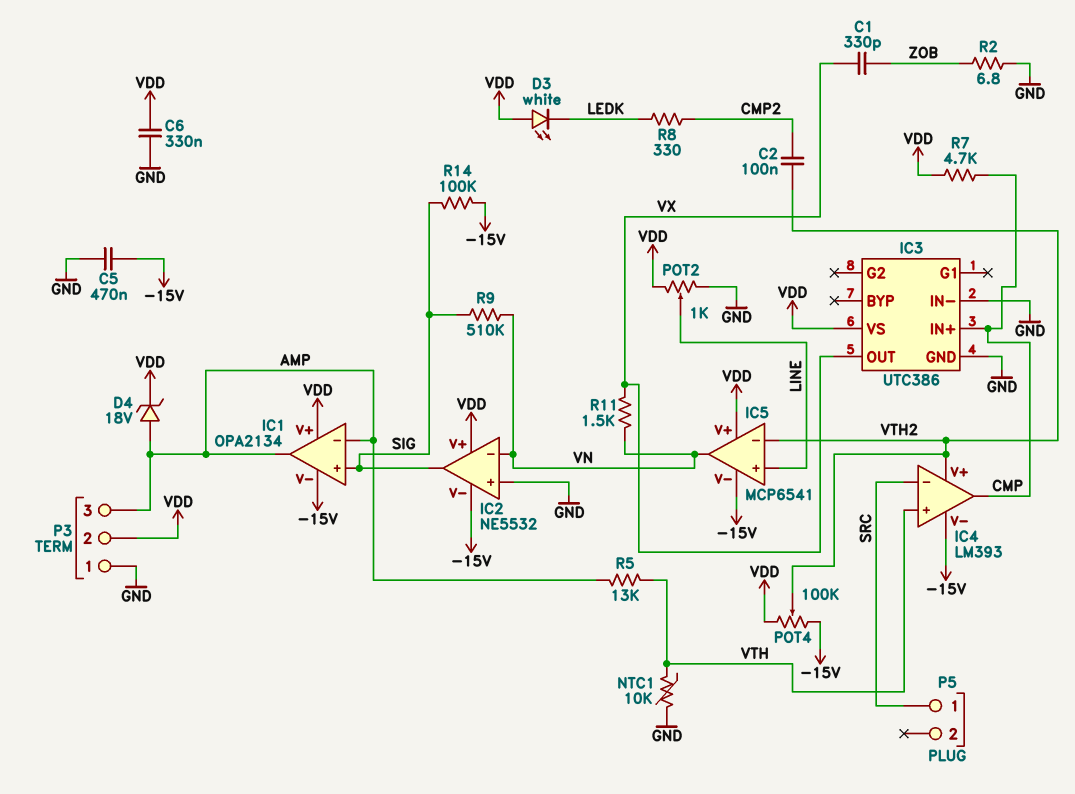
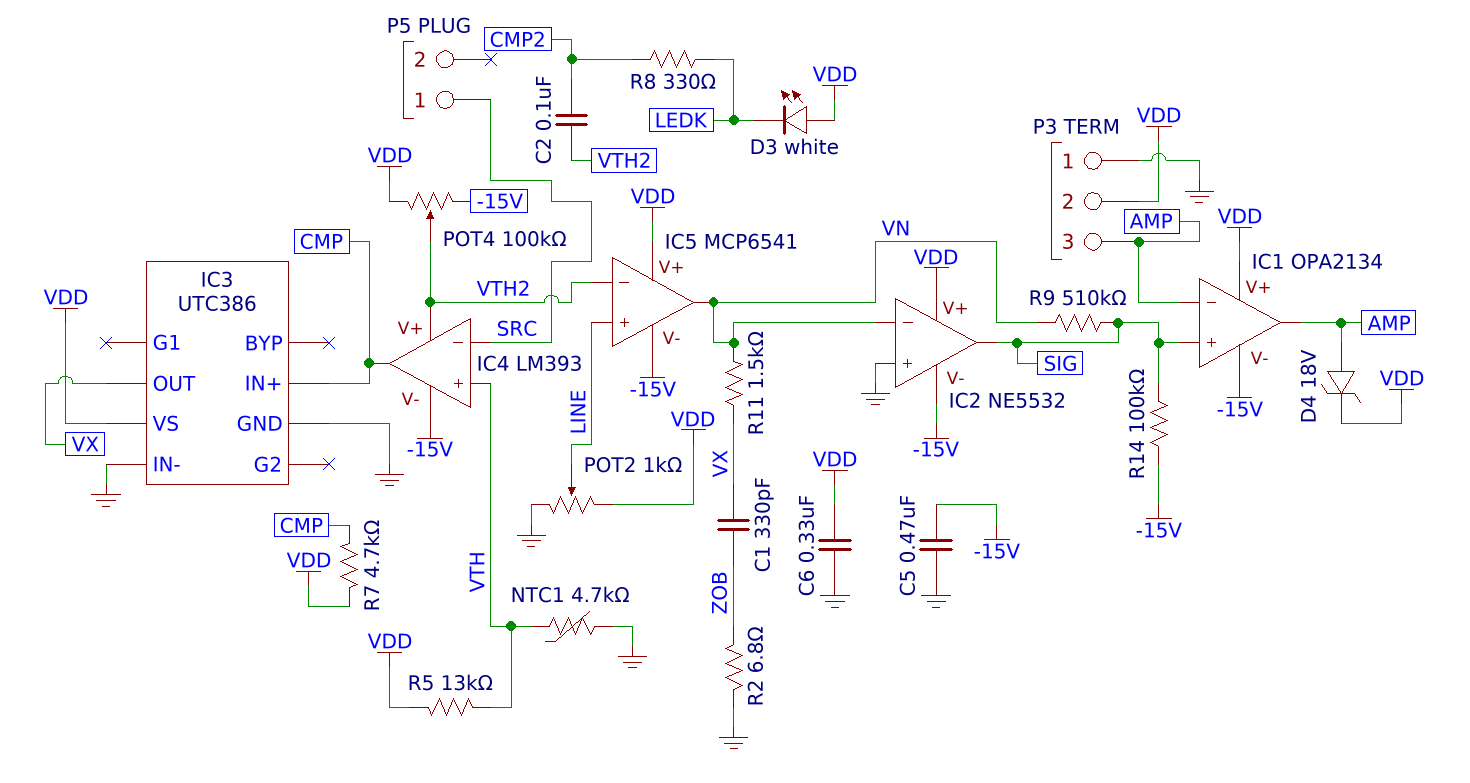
NTC1: 10k (GND, VTH) -> 4.7k (GND, VTH)
R5: 13k (AMP, VTH) -> 13k (VDD, VTH)

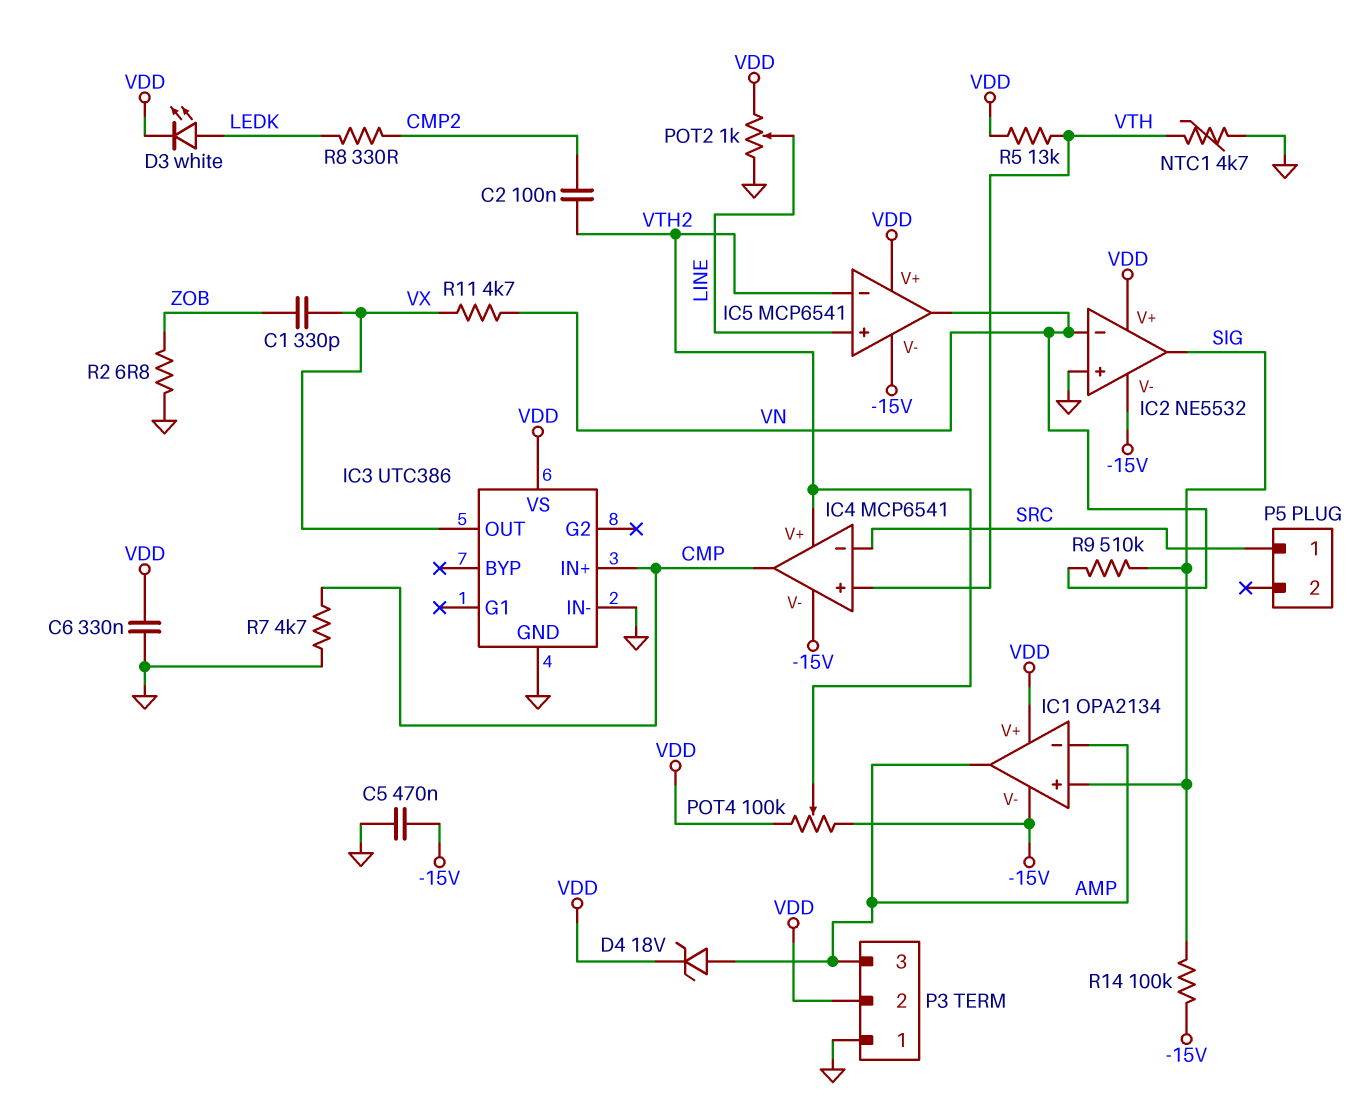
D3: LED white (A VDD, K LEDK) -> LED white (A LEDK, K VDD)
IC4: LM393 -> MCP6541
R7: 4.7k (CMP, VDD) -> 4.7k (CMP, GND)
R11: 1.5k (VN, VX) -> 4.7k (VN, VX)

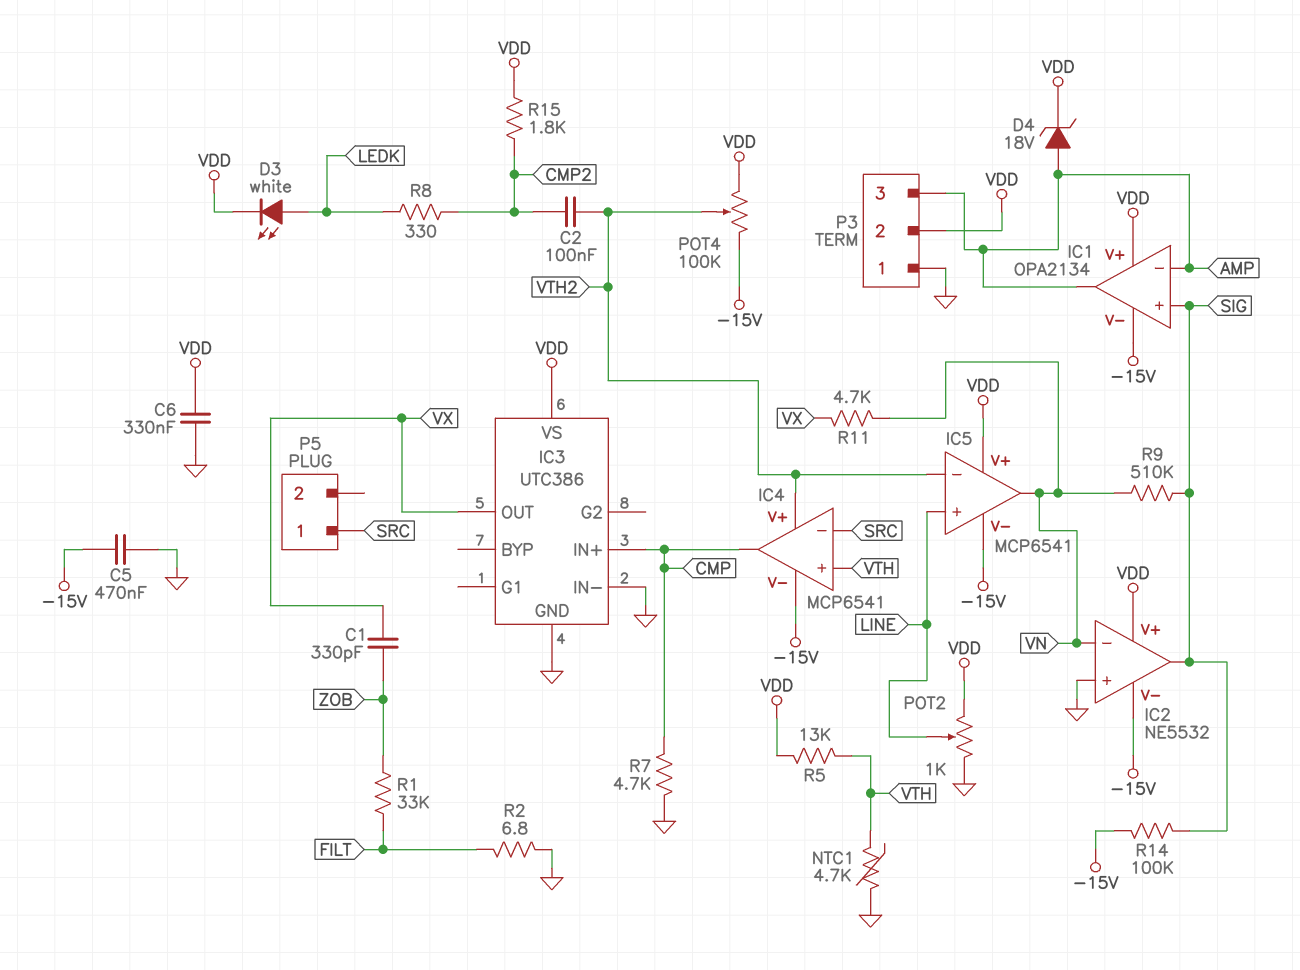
R1: none -> 33k (FILT, ZOB)
R2: 6.8 (GND, ZOB) -> 6.8 (FILT, GND)
R15: none -> 1.8k (CMP2, VDD)

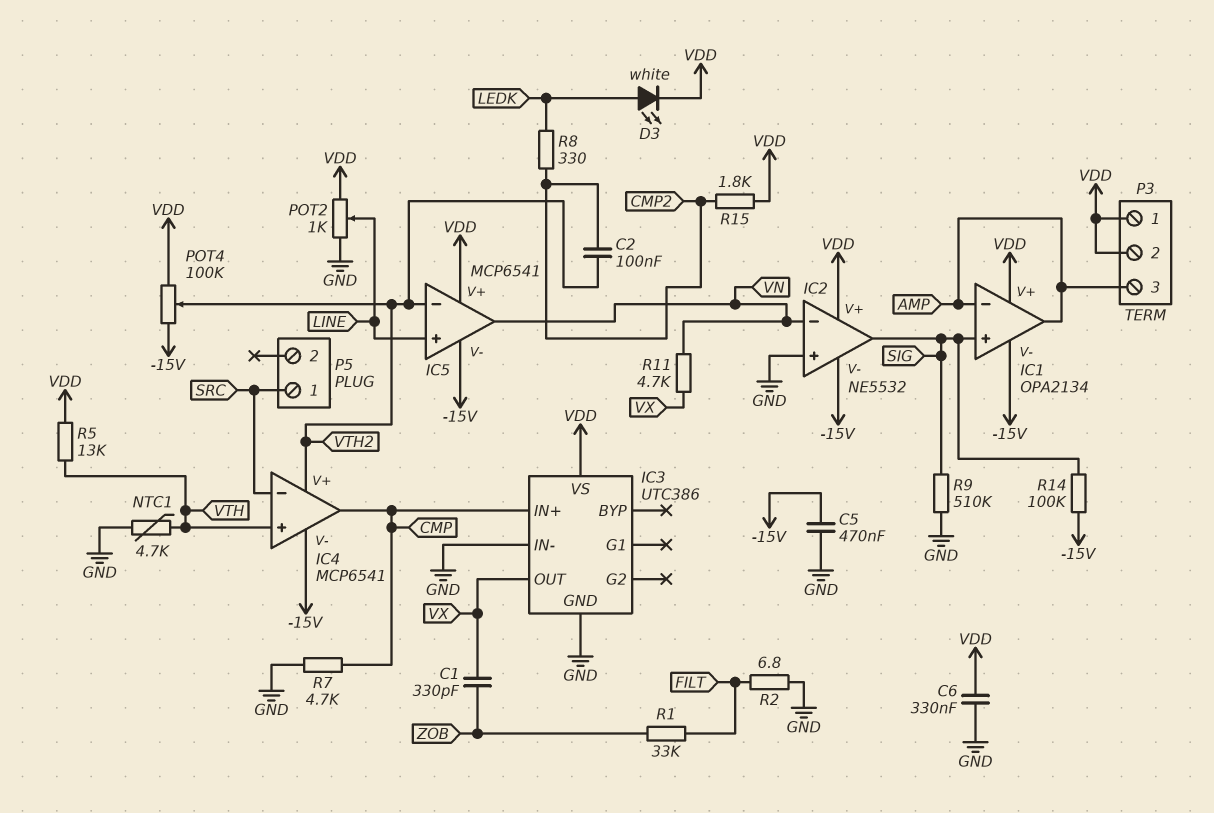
D4: zener 18V (A AMP, K VDD) -> none
P3 pin 1: GND -> VDD
R9: 510k (SIG, VN) -> 510k (GND, SIG)

